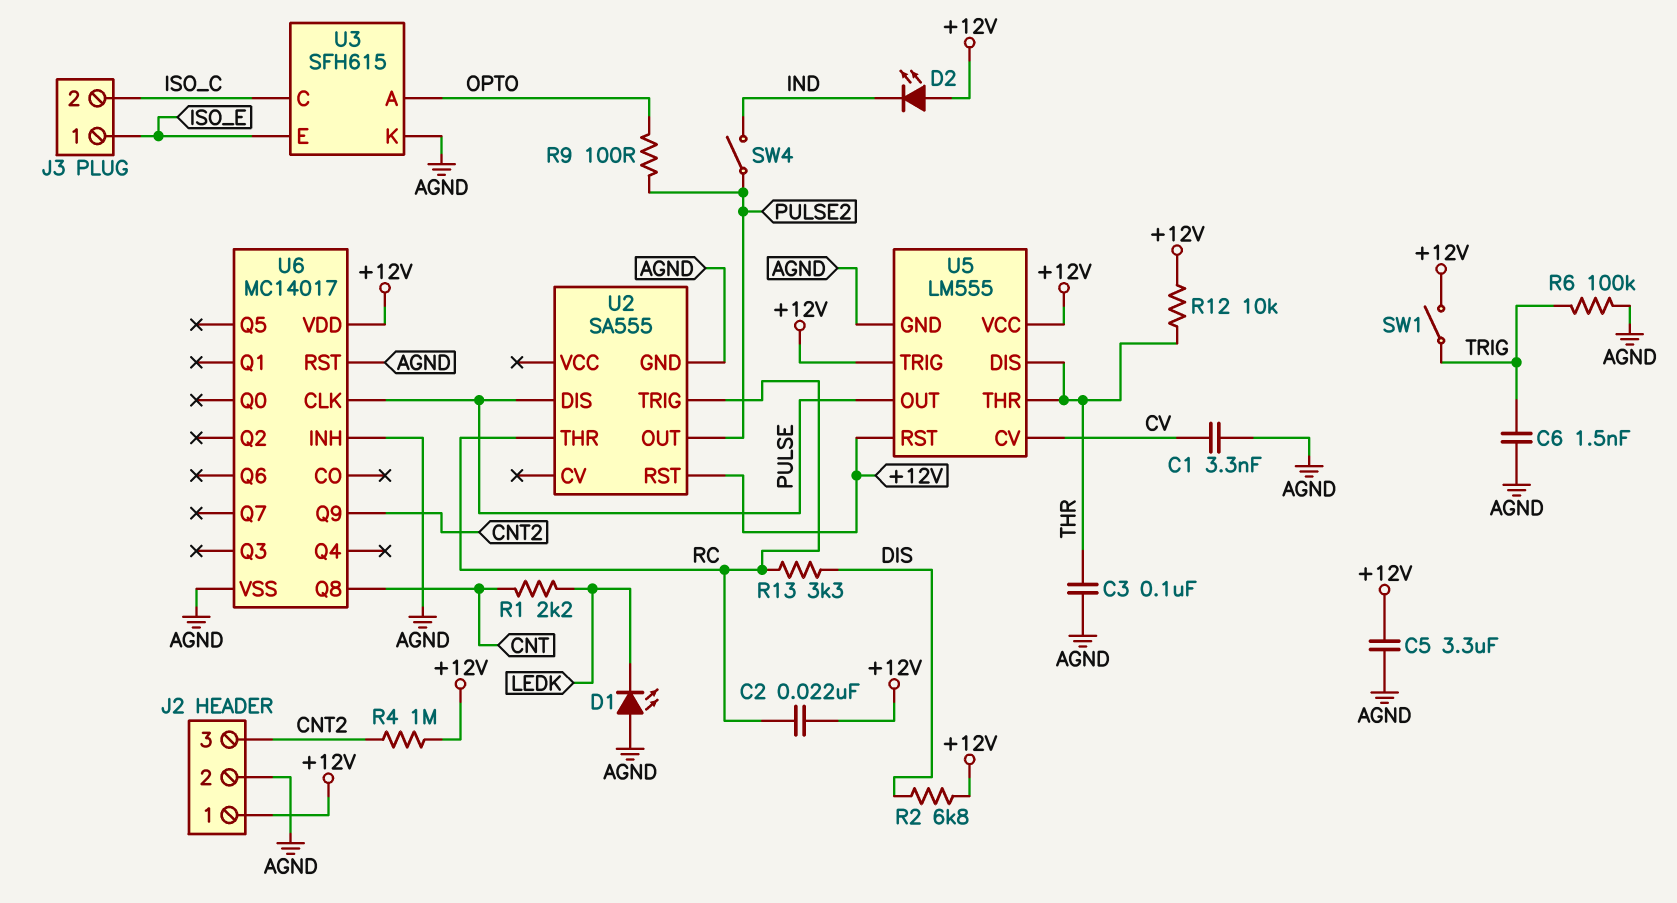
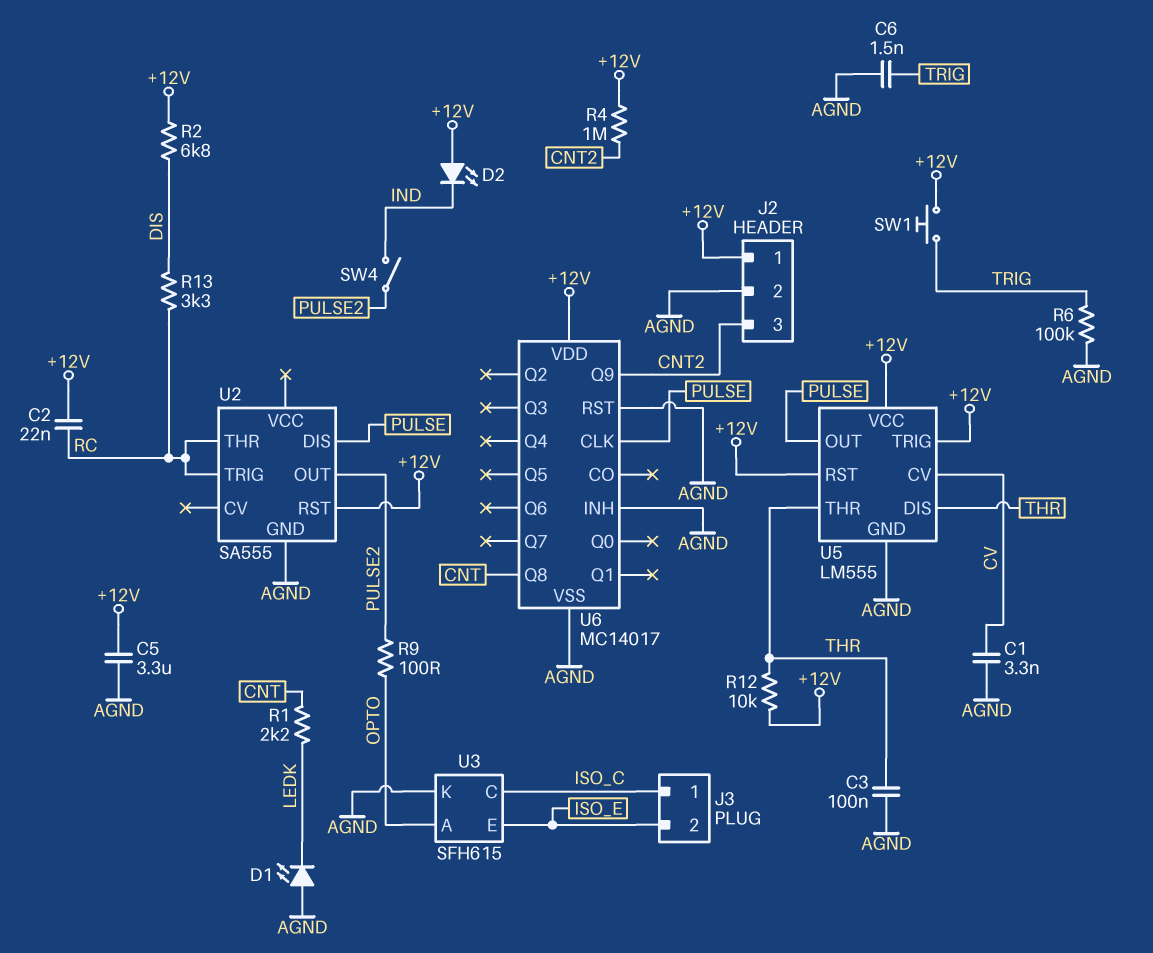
J3 pin 1: ISO_E -> ISO_C
J3 pin 2: ISO_C -> ISO_E
SW1: switch (+12V, TRIG) -> button (+12V, TRIG)

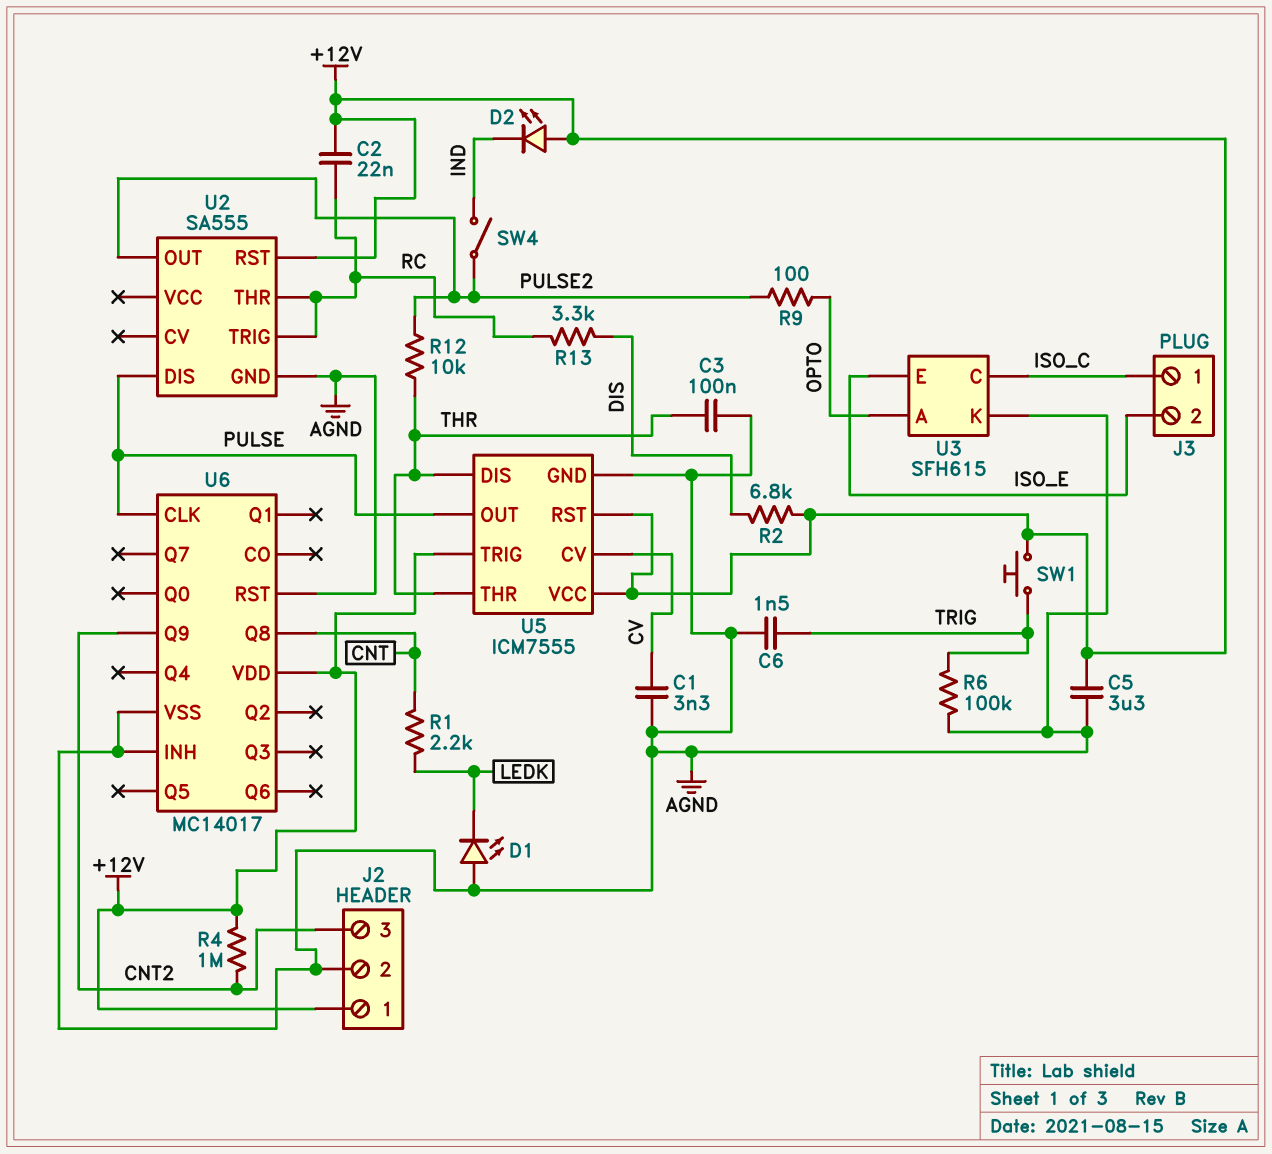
R12: 10k (+12V, THR) -> 10k (PULSE2, THR)
U5: LM555 -> ICM7555

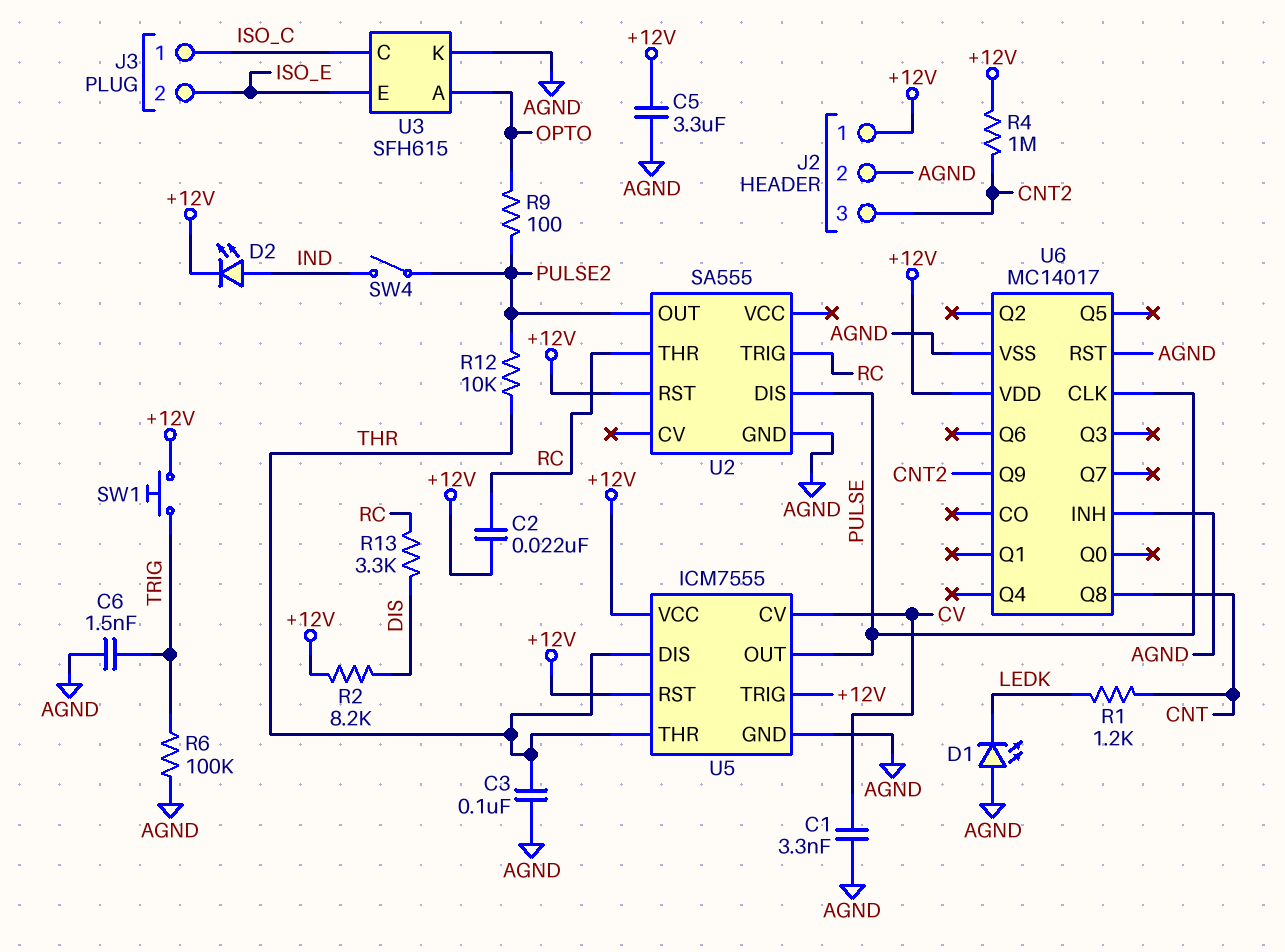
D2: LED (A +12V, K IND) -> LED (A IND, K +12V)
R1: 2.2k (CNT, LEDK) -> 1.2k (CNT, LEDK)
R2: 6.8k (+12V, DIS) -> 8.2k (+12V, DIS)

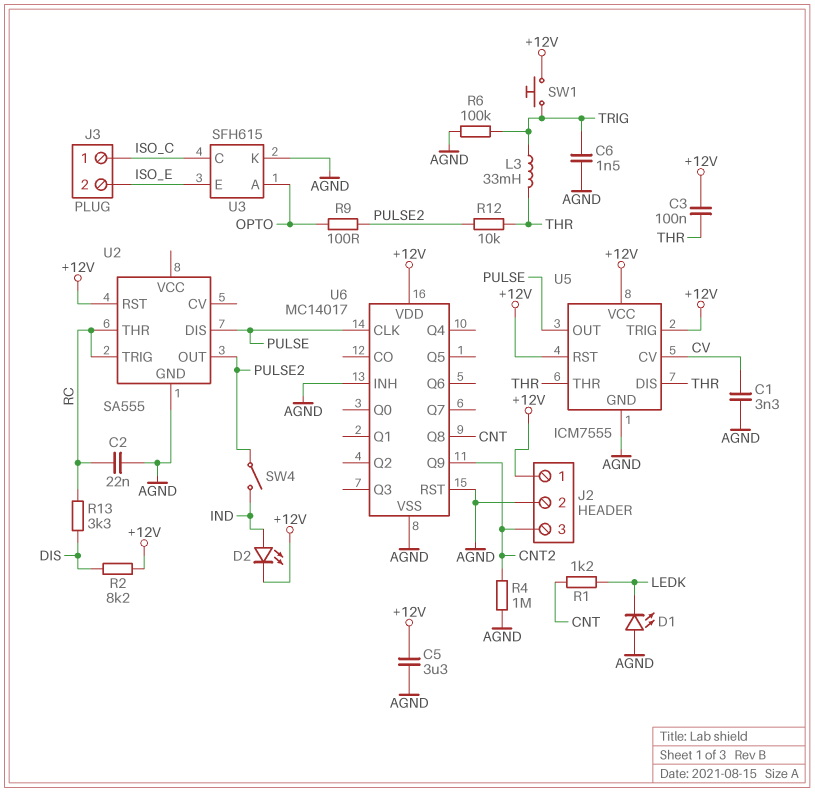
C2: 22nF (+12V, RC) -> 22nF (AGND, RC)
C3: 100nF (AGND, THR) -> 100nF (+12V, THR)
L3: none -> 33mH (THR, TRIG)
R4: 1M (+12V, CNT2) -> 1M (AGND, CNT2)

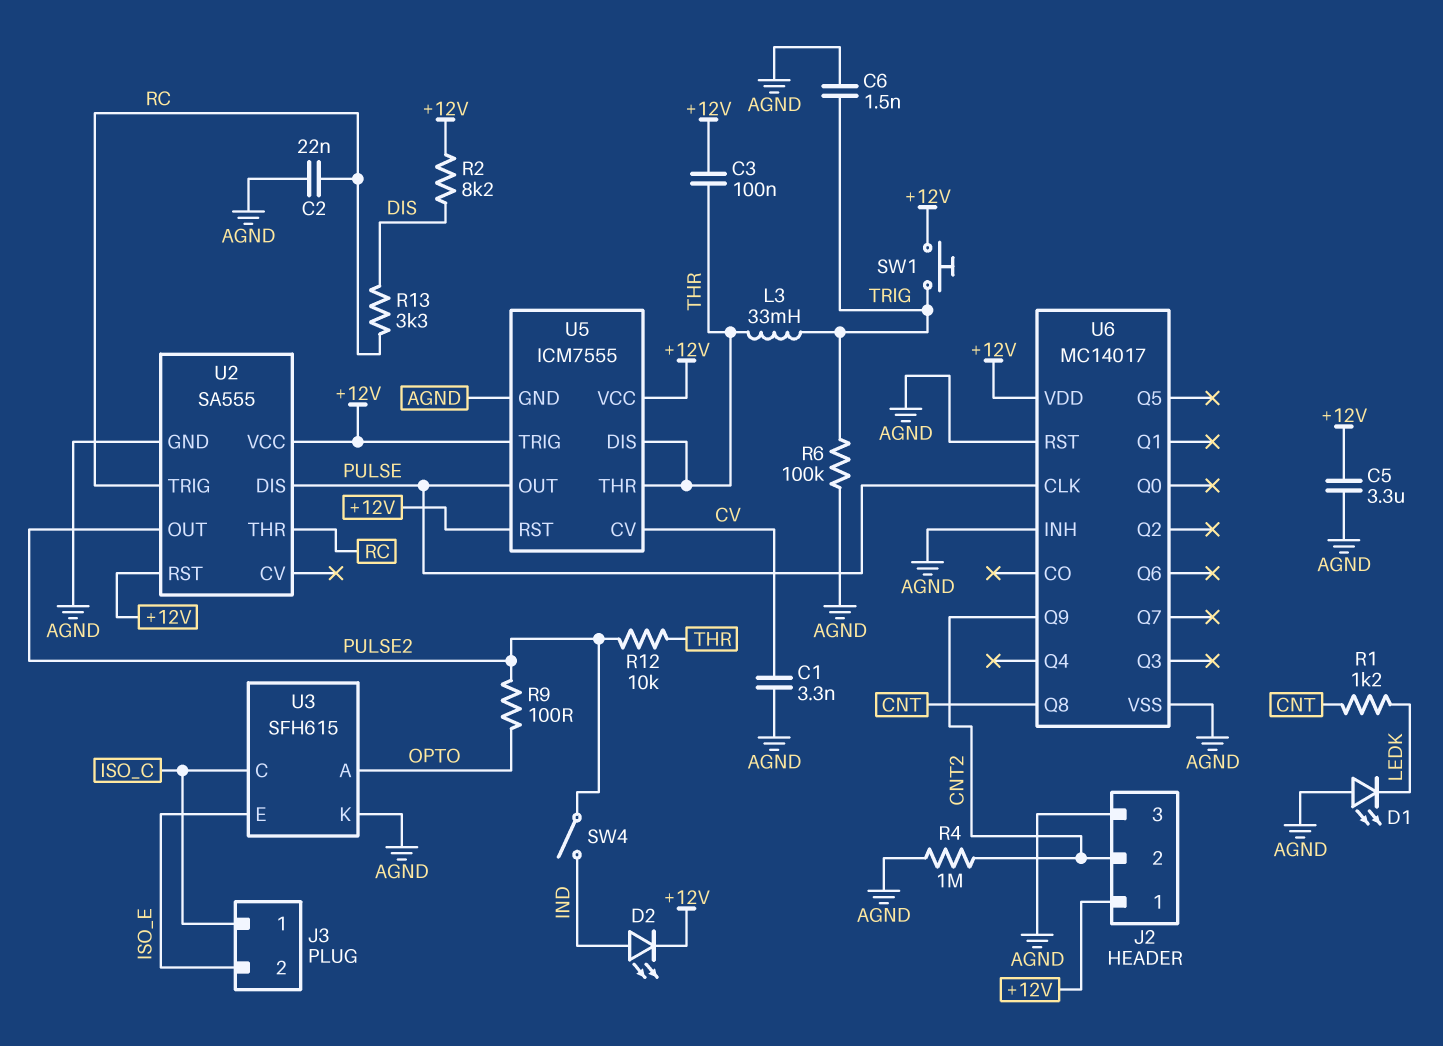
J2 pin 2: AGND -> CNT2
J2 pin 3: CNT2 -> AGND
U2 pin VCC: none -> +12V

